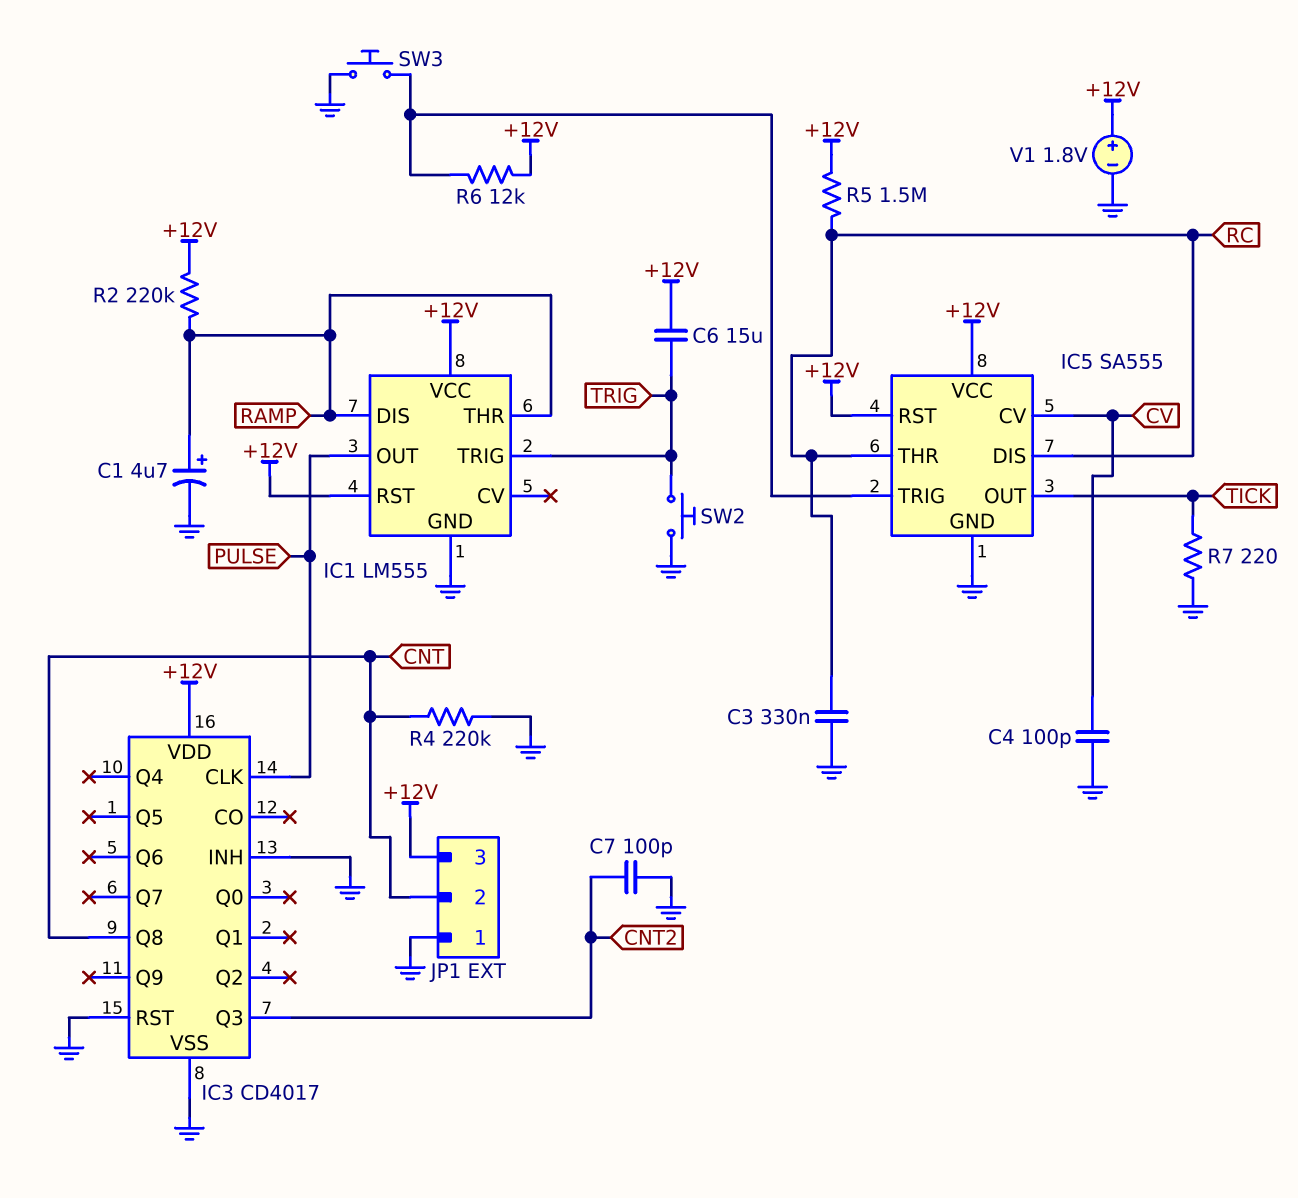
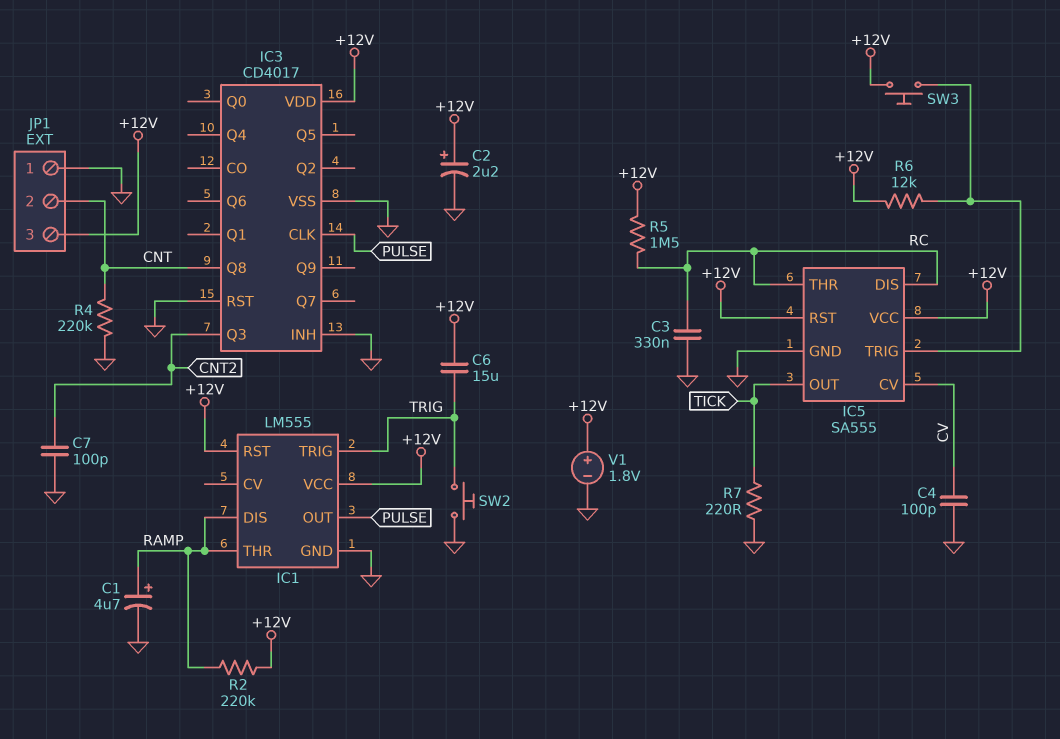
C2: none -> 2.2uF (plus +12V, minus GND)
SW3: button (GND, IC5/TRIG) -> button (+12V, IC5/TRIG)

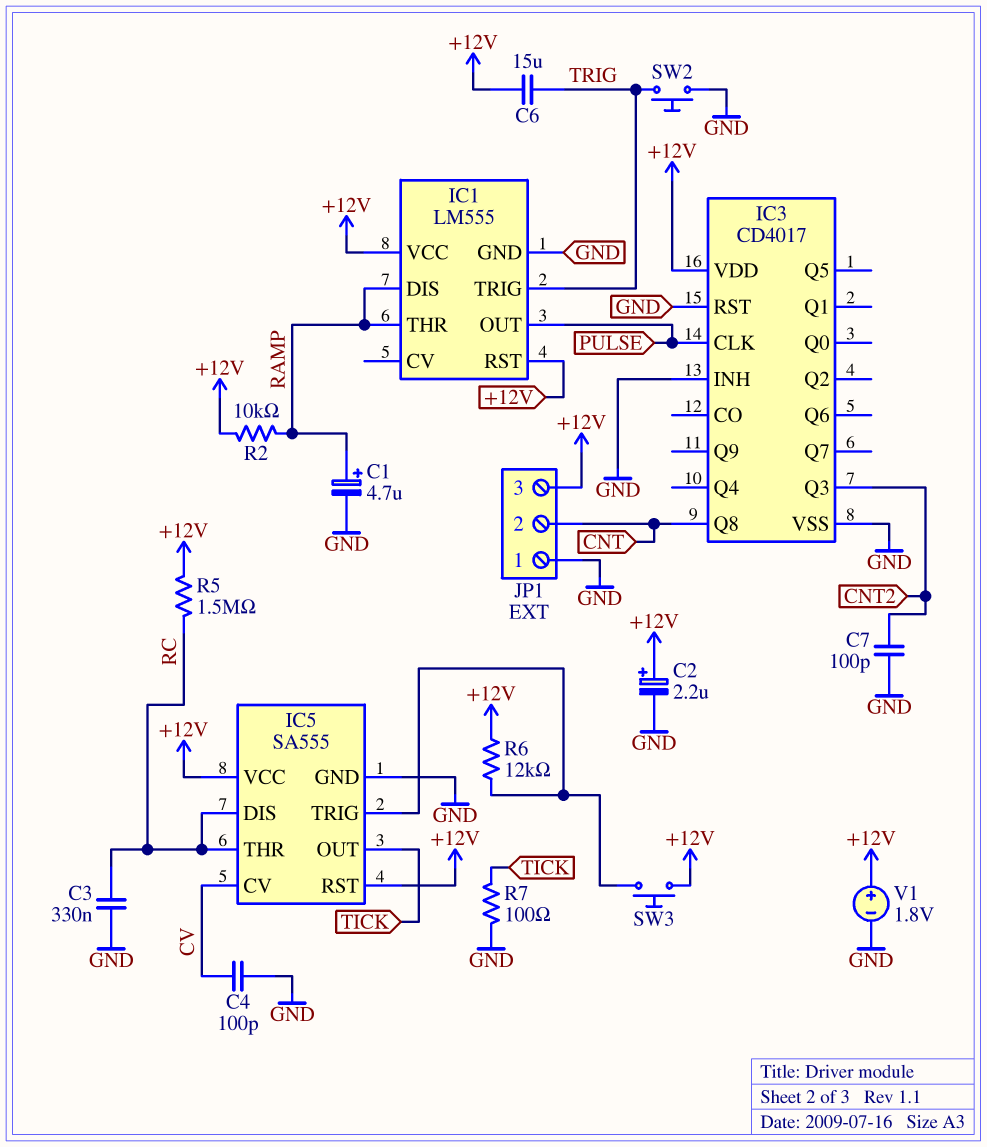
R2: 220k (+12V, RAMP) -> 10k (+12V, RAMP)
R4: 220k (CNT, GND) -> none
R7: 220 (GND, TICK) -> 100 (GND, TICK)

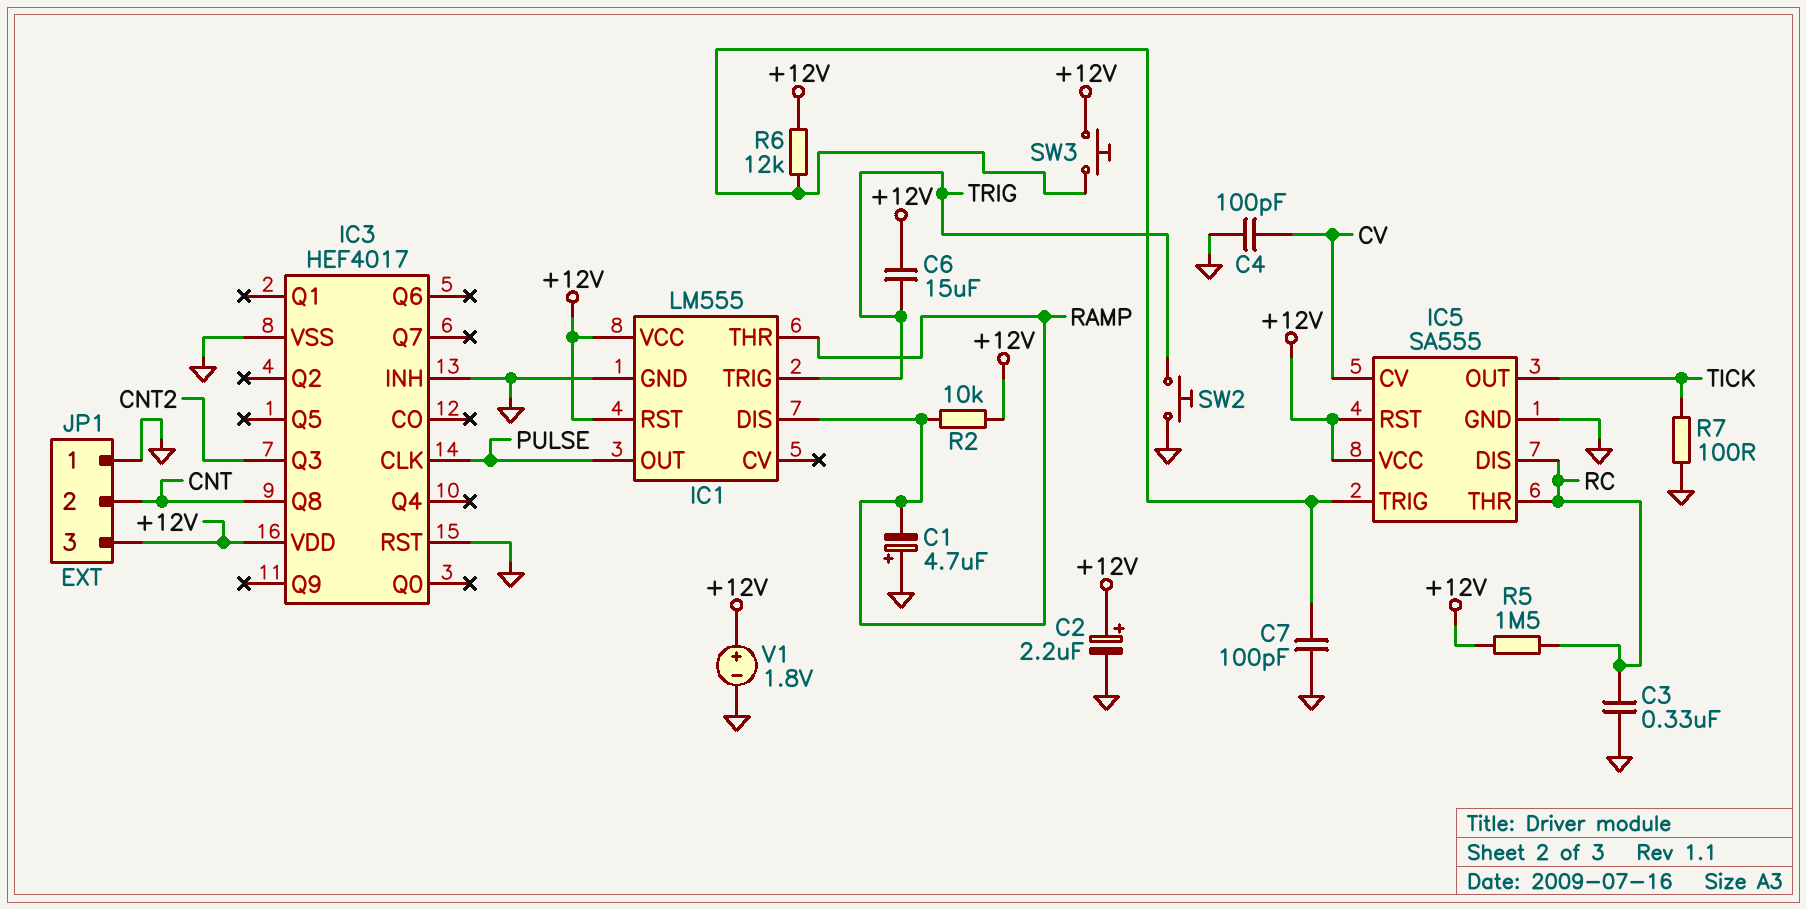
C1: 4.7uF (plus RAMP, minus GND) -> 4.7uF (plus GND, minus RAMP)
C7: 100pF (CNT2, GND) -> 100pF (GND, IC5/TRIG)
IC3: CD4017 -> HEF4017

